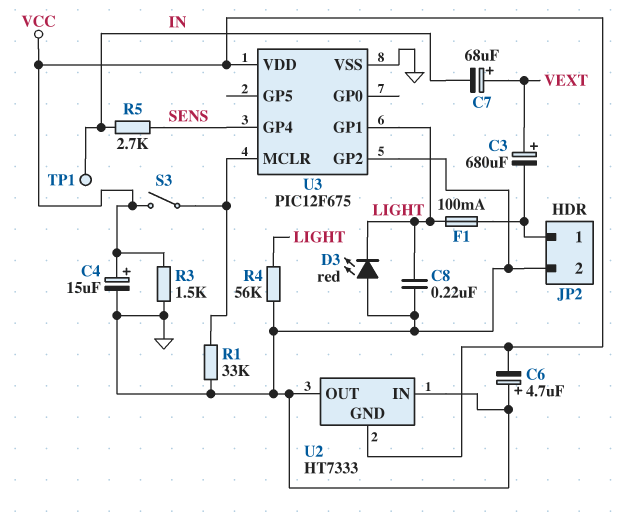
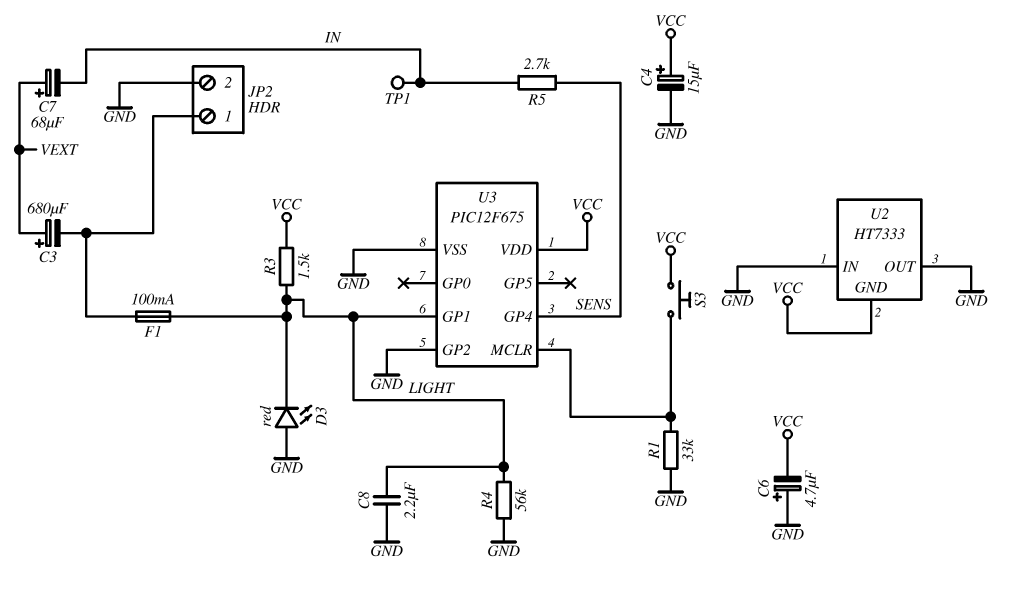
C8: 220nF (GND, LIGHT) -> 2.2uF (GND, LIGHT)
R3: 1.5k (GND, VCC) -> 1.5k (LIGHT, VCC)
S3: switch (U3/MCLR, VCC) -> button (U3/MCLR, VCC)

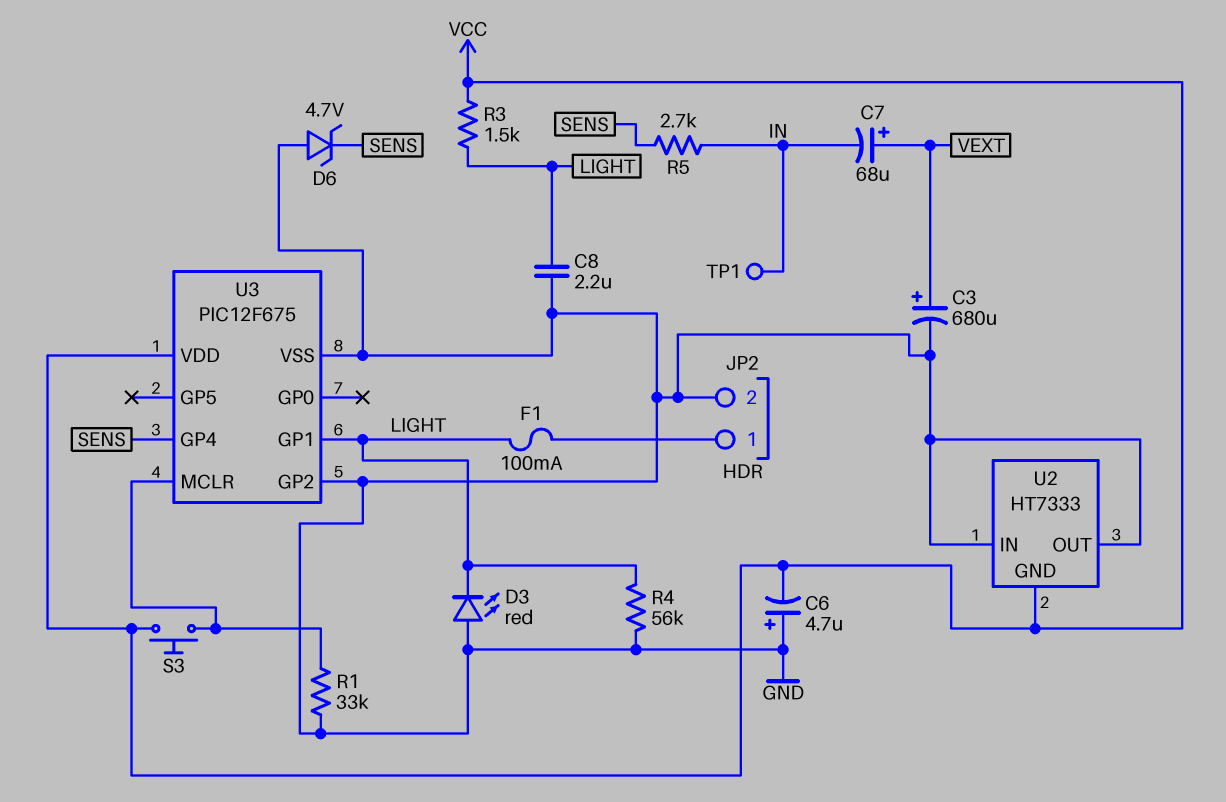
C3: 680uF (plus VEXT, minus JP2/1) -> 680uF (plus VEXT, minus GND)
C4: 15uF (plus VCC, minus GND) -> none
D6: none -> zener 4.7V (A GND, K SENS)

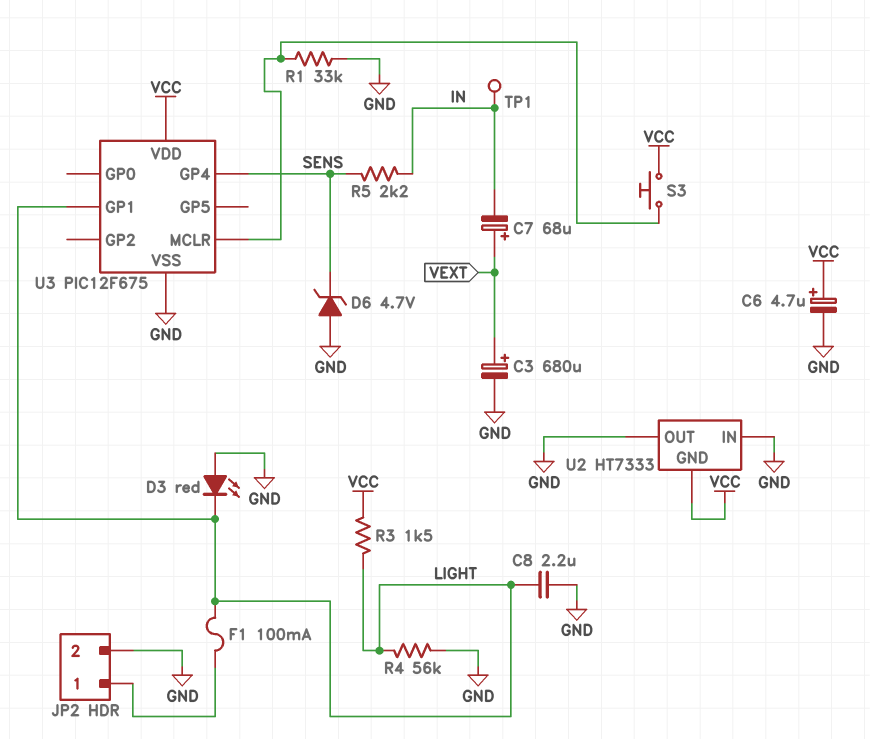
C6: 4.7uF (plus GND, minus VCC) -> 4.7uF (plus VCC, minus GND)
R5: 2.7k (IN, SENS) -> 2.2k (IN, SENS)
U3 pin GP2: GND -> none

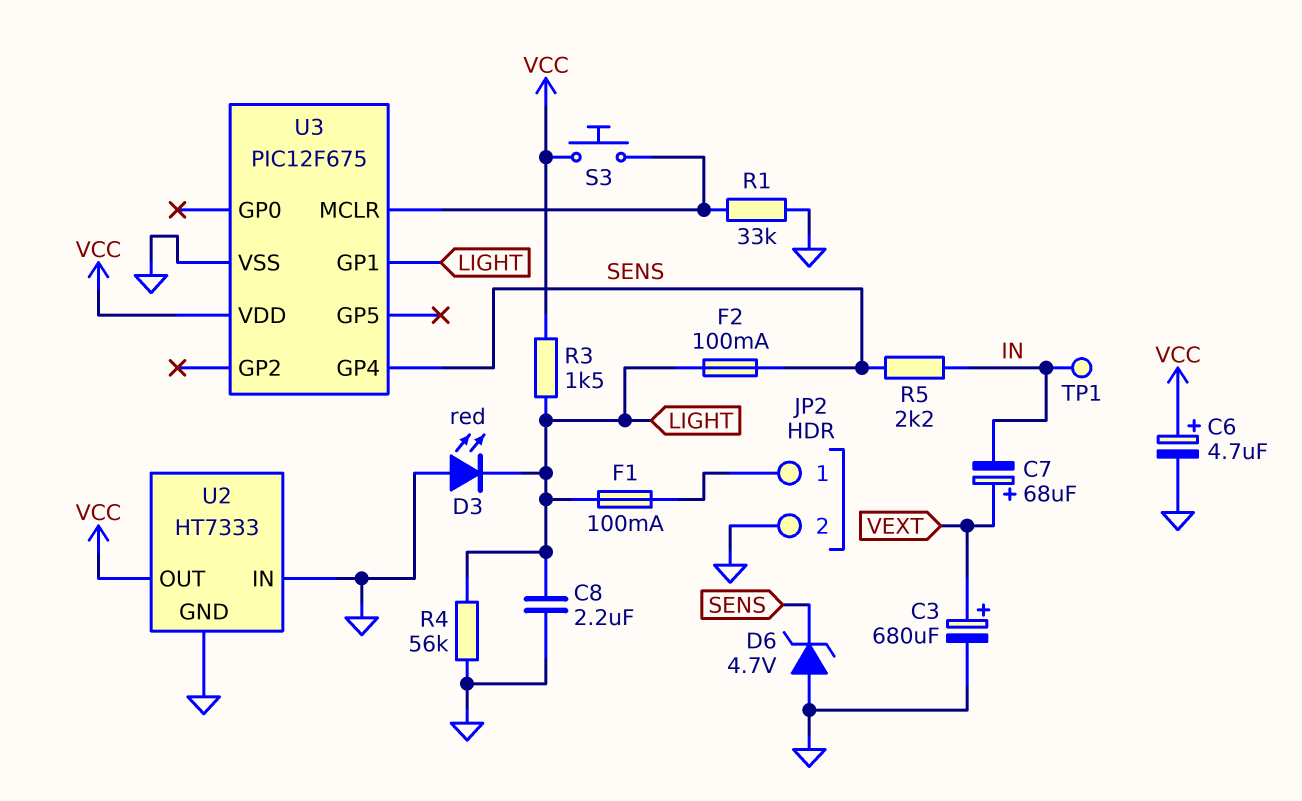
F2: none -> 100mA (LIGHT, SENS)
U2 pin GND: VCC -> GND
U2 pin OUT: GND -> VCC

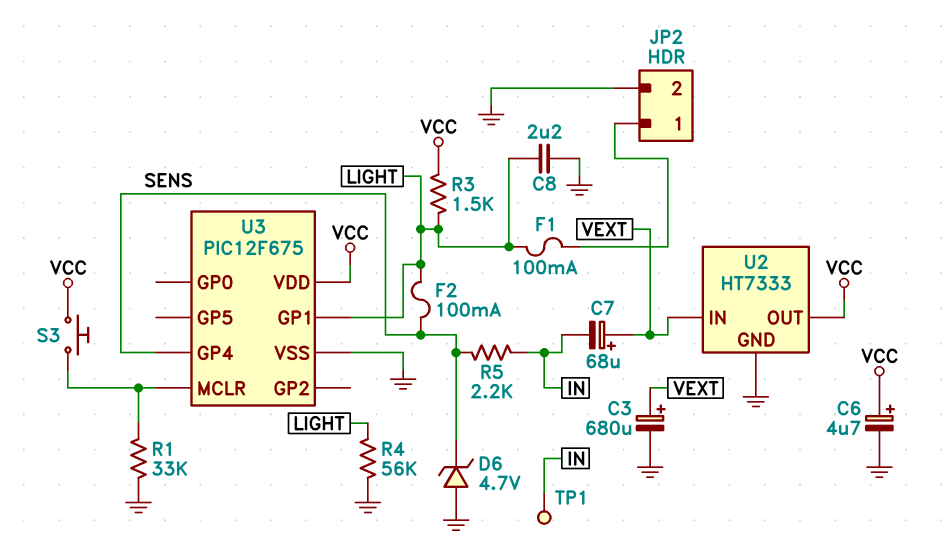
D3: LED red (A GND, K LIGHT) -> none
U2 pin IN: GND -> VEXT

